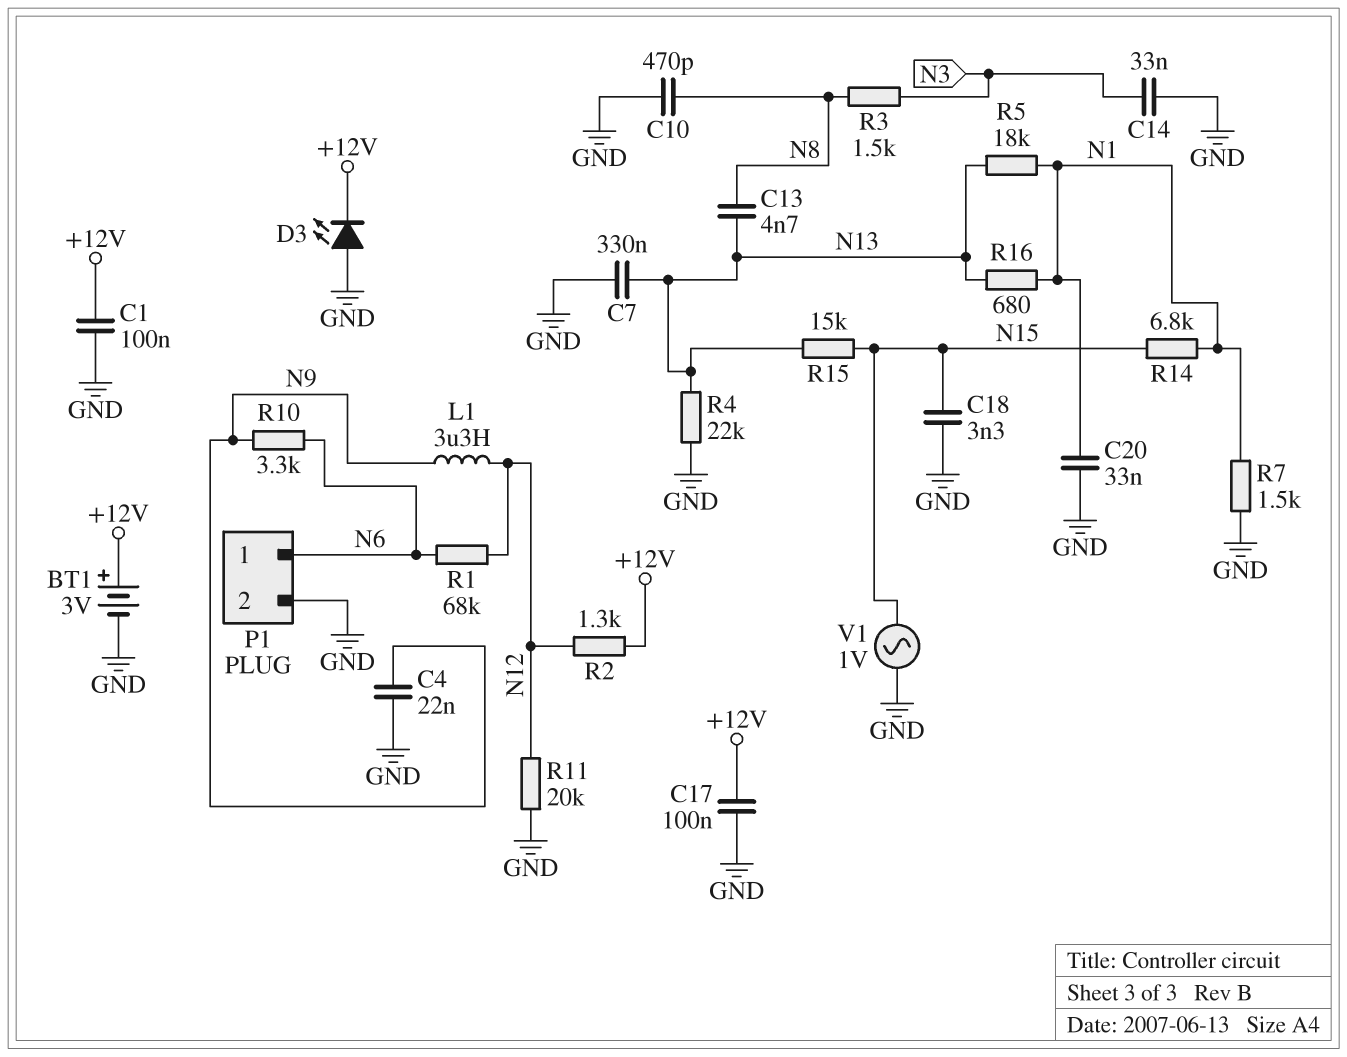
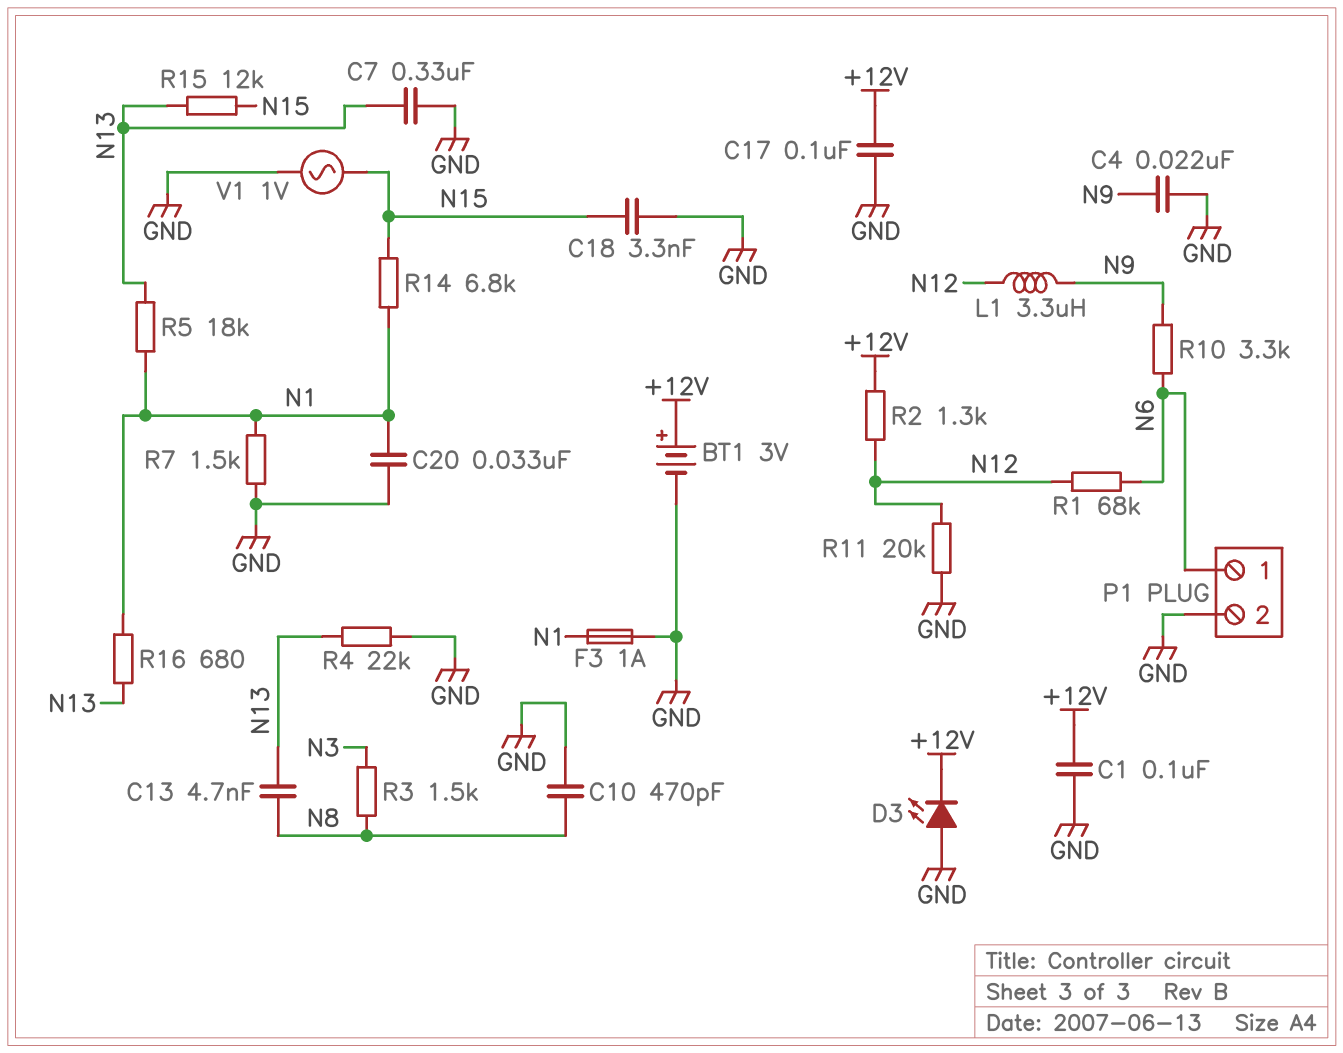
C14: 33nF (GND, N3) -> none
F3: none -> 1A (GND, N1)
R15: 15k (N13, N15) -> 12k (N13, N15)

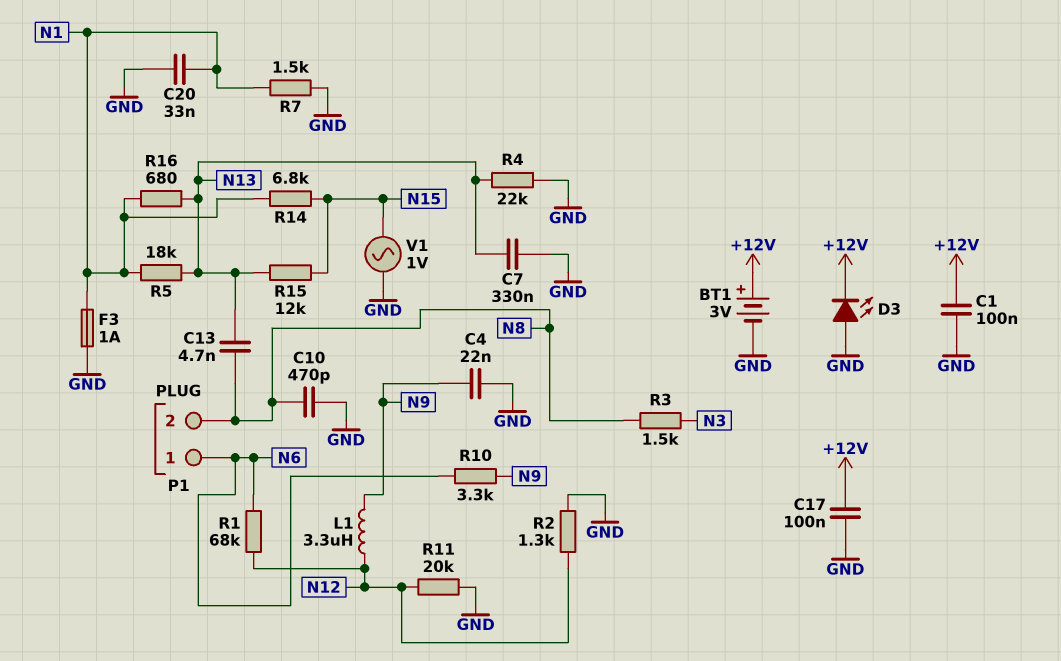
C18: 3.3nF (GND, N15) -> none
P1 pin 2: GND -> N8
R2: 1.3k (+12V, N12) -> 1.3k (GND, N12)

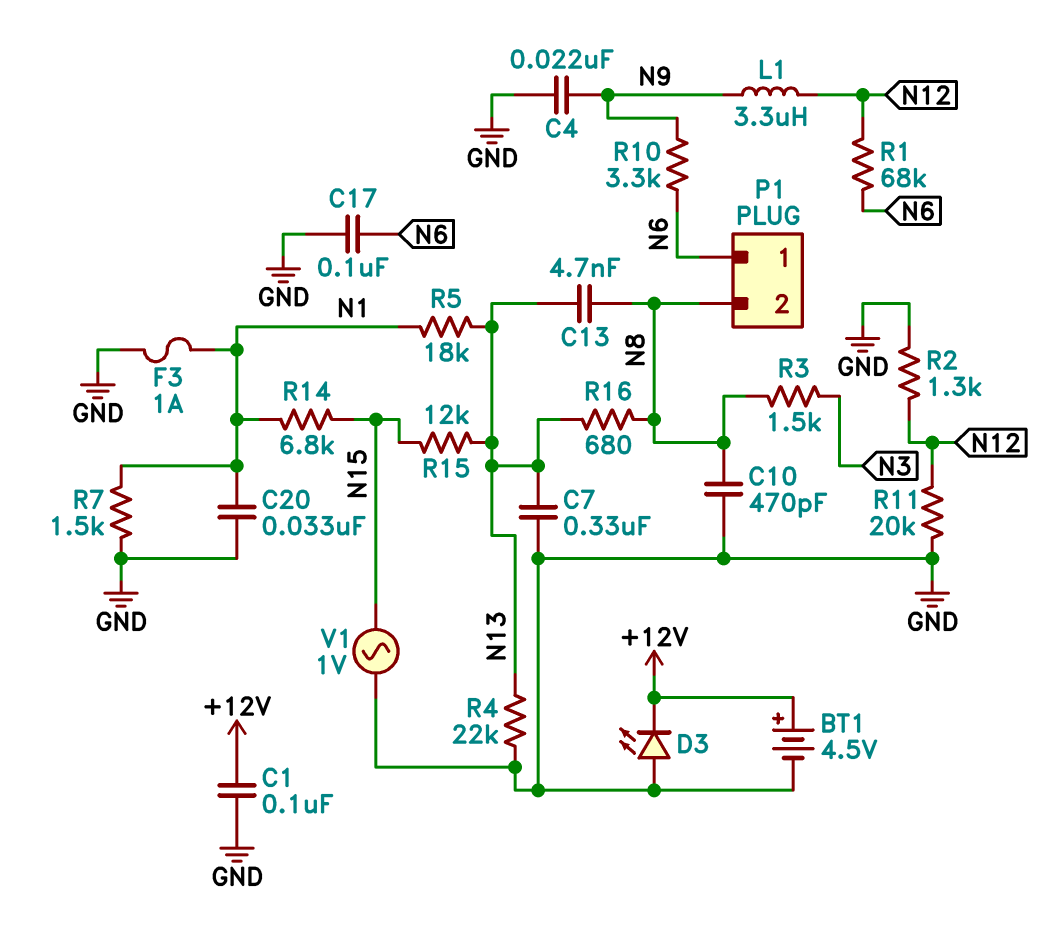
BT1: 3V (plus +12V, minus GND) -> 4.5V (plus +12V, minus GND)
C17: 100nF (+12V, GND) -> 100nF (GND, N6)
R16: 680 (N1, N13) -> 680 (N8, N13)

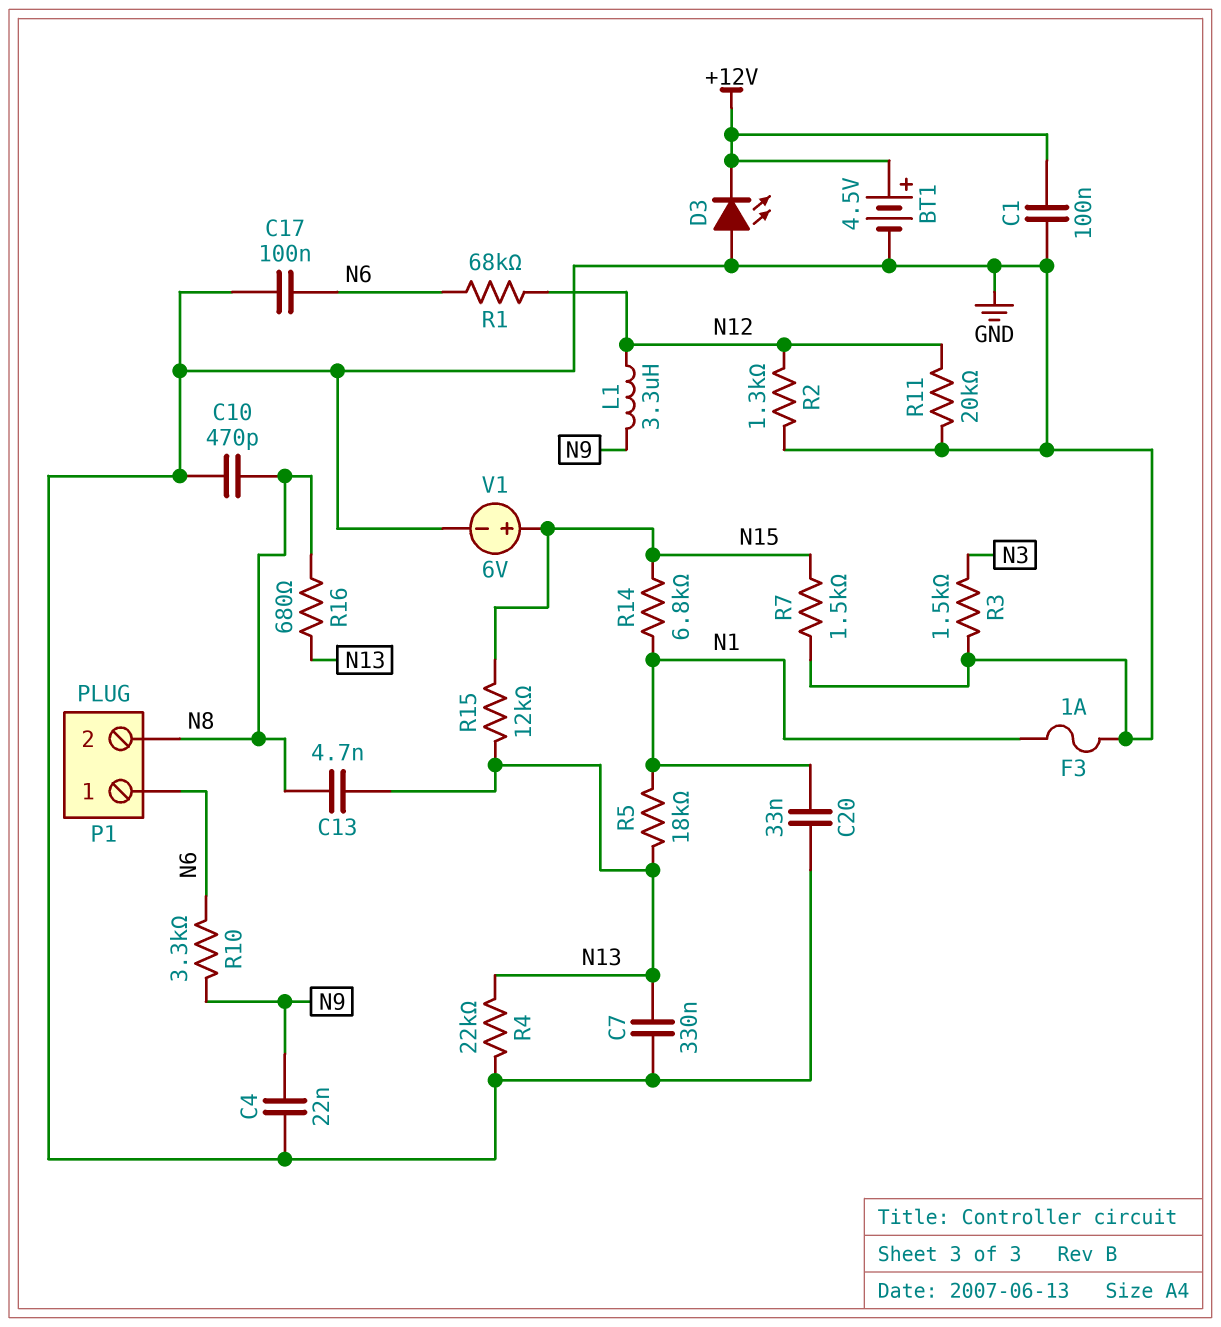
R3: 1.5k (N3, N8) -> 1.5k (GND, N3)
R7: 1.5k (GND, N1) -> 1.5k (GND, N15)
V1: AC 1V (GND, N15) -> 6V (plus N15, minus GND)

